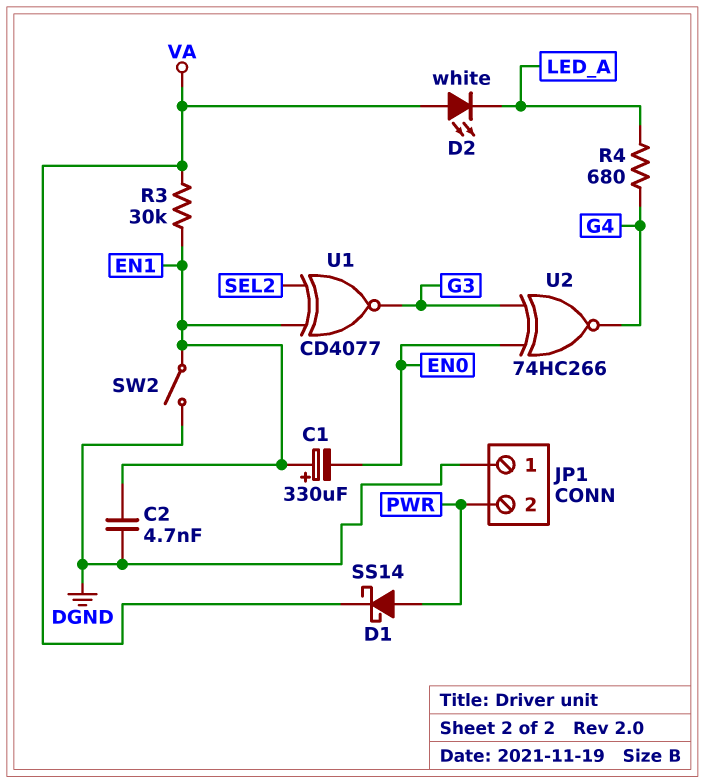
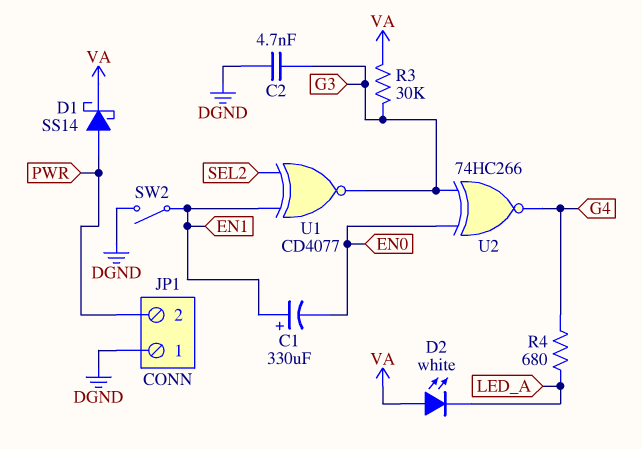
C2: 4.7nF (DGND, EN1) -> 4.7nF (DGND, G3)
R3: 30k (EN1, VA) -> 30k (G3, VA)

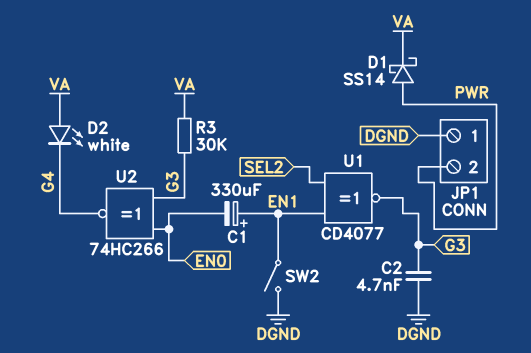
D2: LED white (A VA, K LED_A) -> LED white (A VA, K G4)
R4: 680 (G4, LED_A) -> none

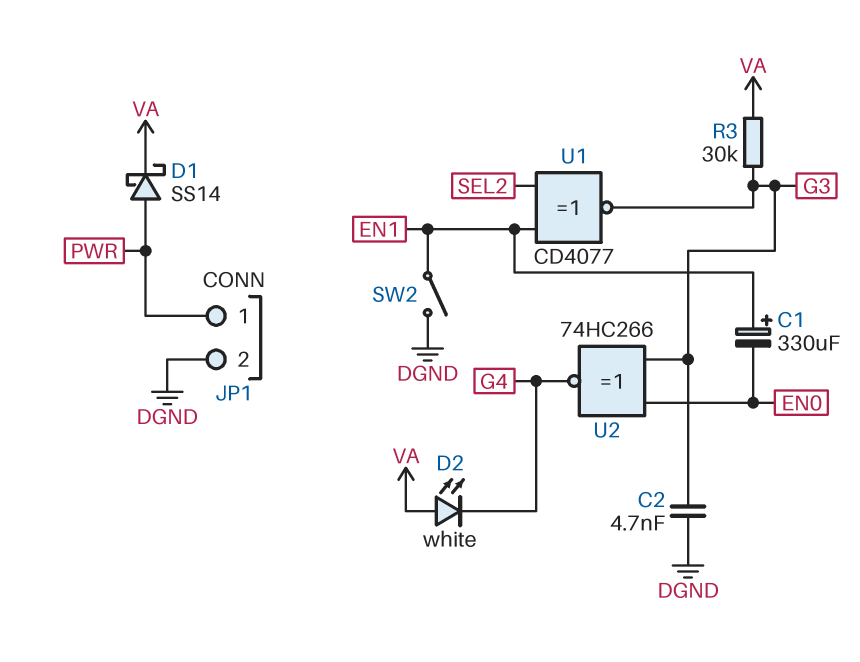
JP1 pin 1: DGND -> PWR
JP1 pin 2: PWR -> DGND

